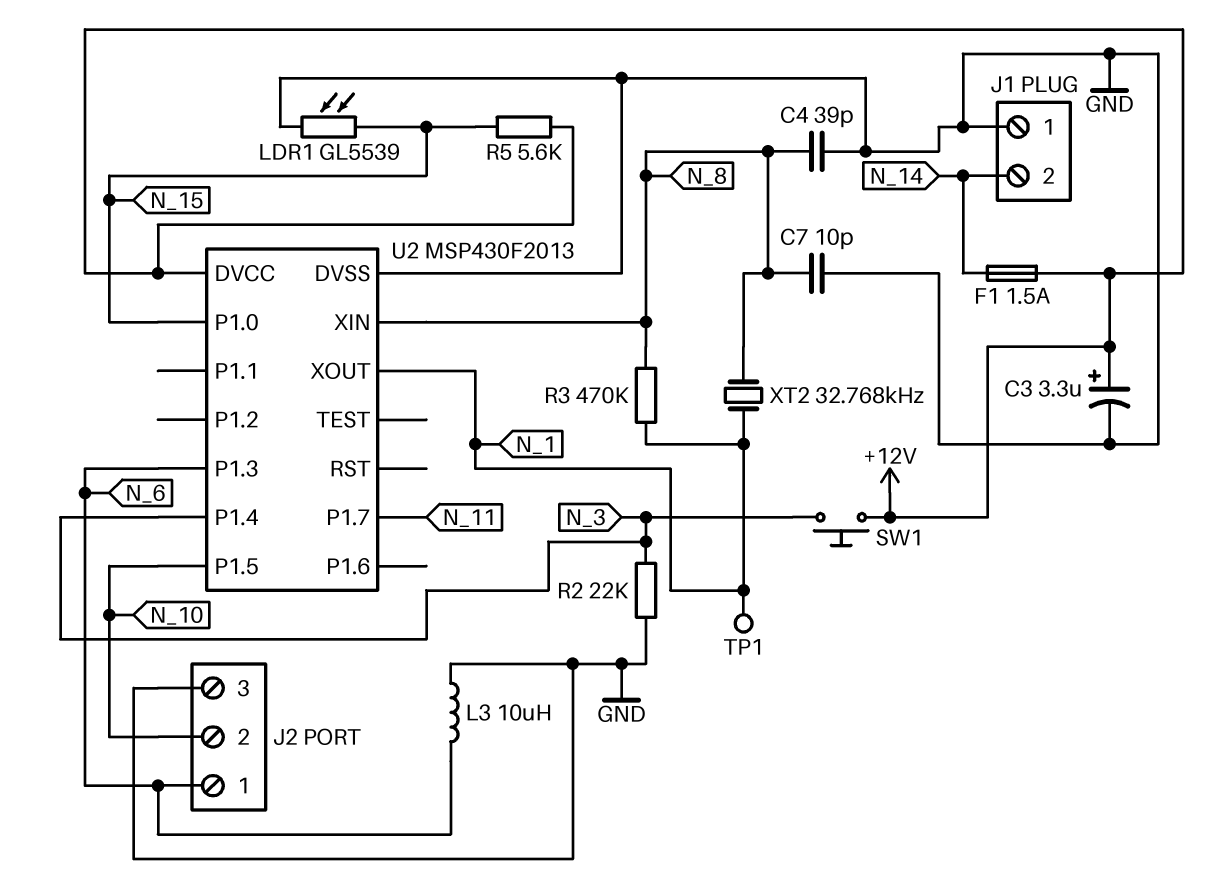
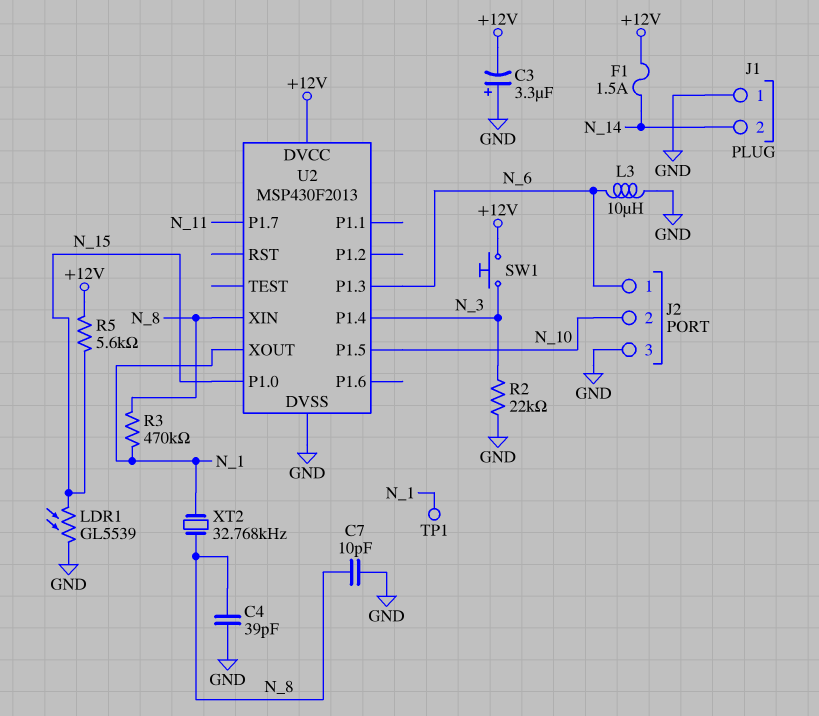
C3: 3.3uF (plus +12V, minus GND) -> 3.3uF (plus GND, minus +12V)

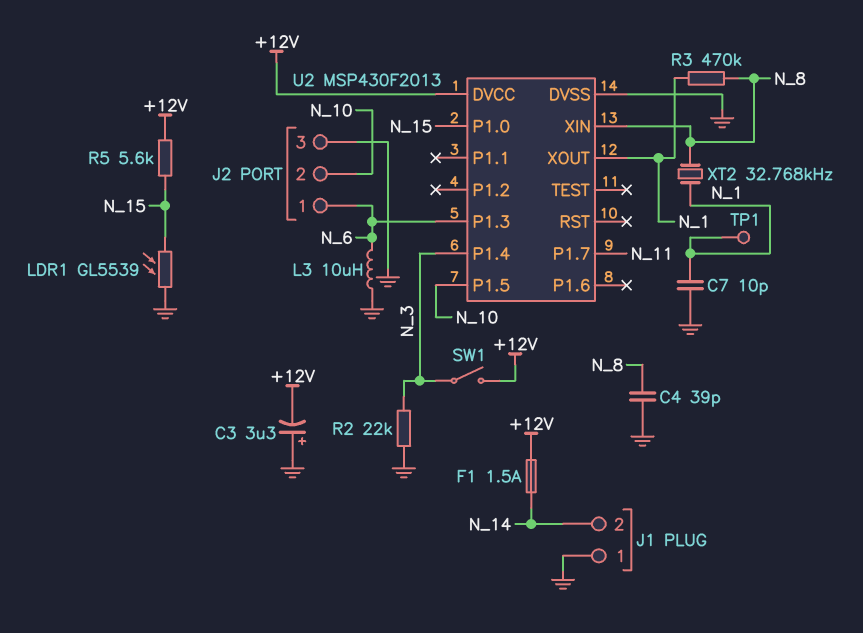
C7: 10pF (GND, N_8) -> 10pF (GND, N_1)
SW1: button (+12V, N_3) -> switch (+12V, N_3)

